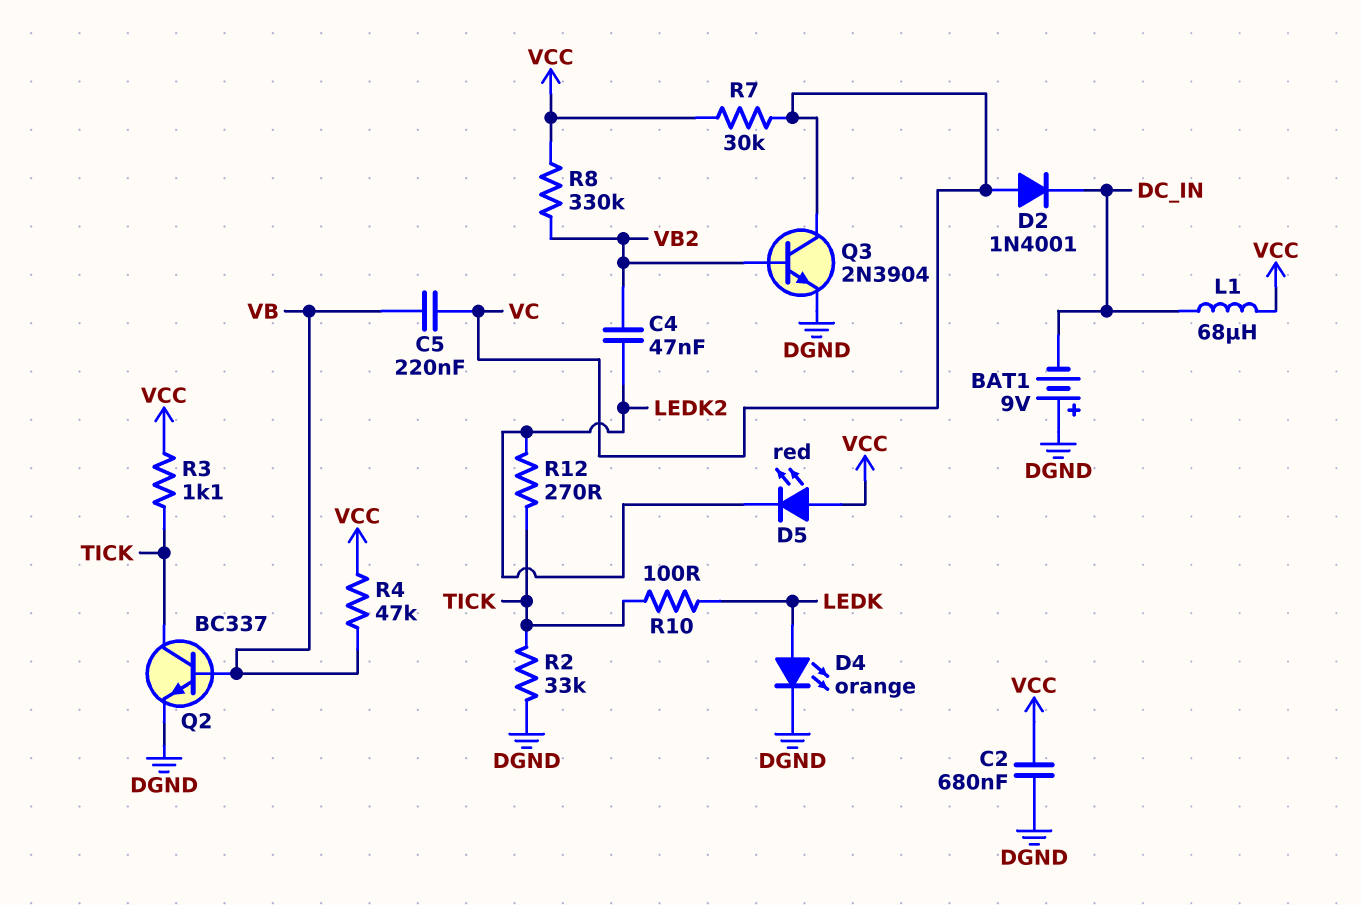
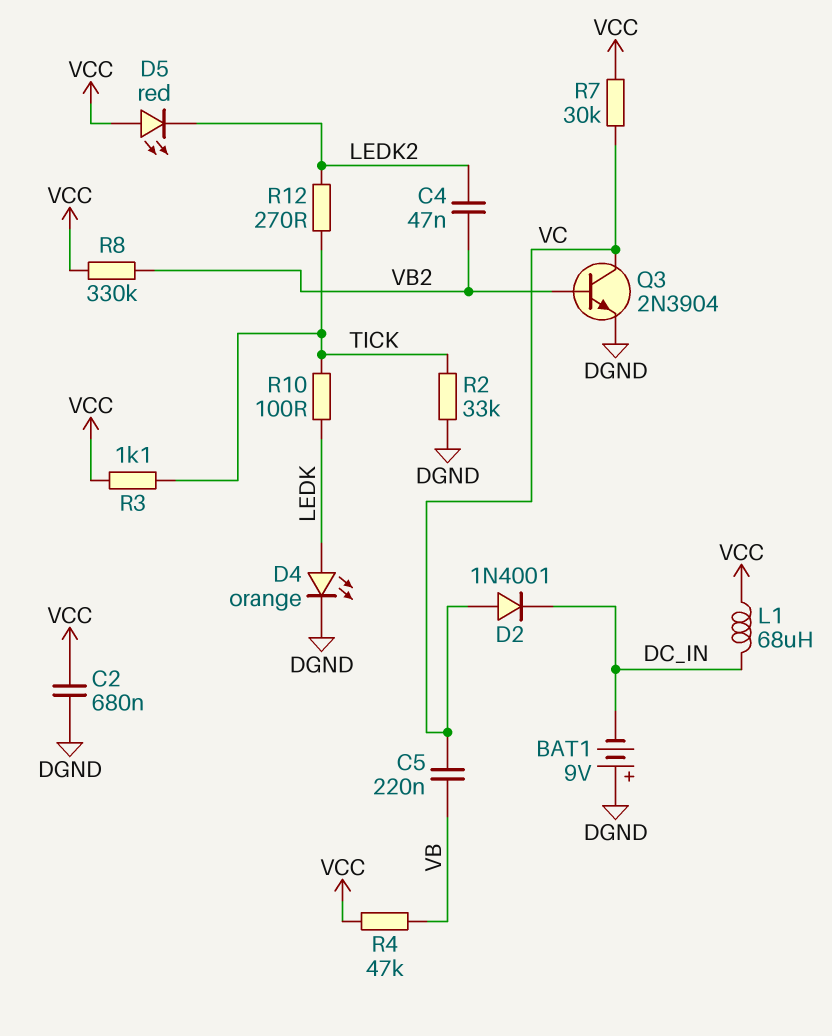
Q2: NPN BC337 (B VB, C TICK, E DGND) -> none

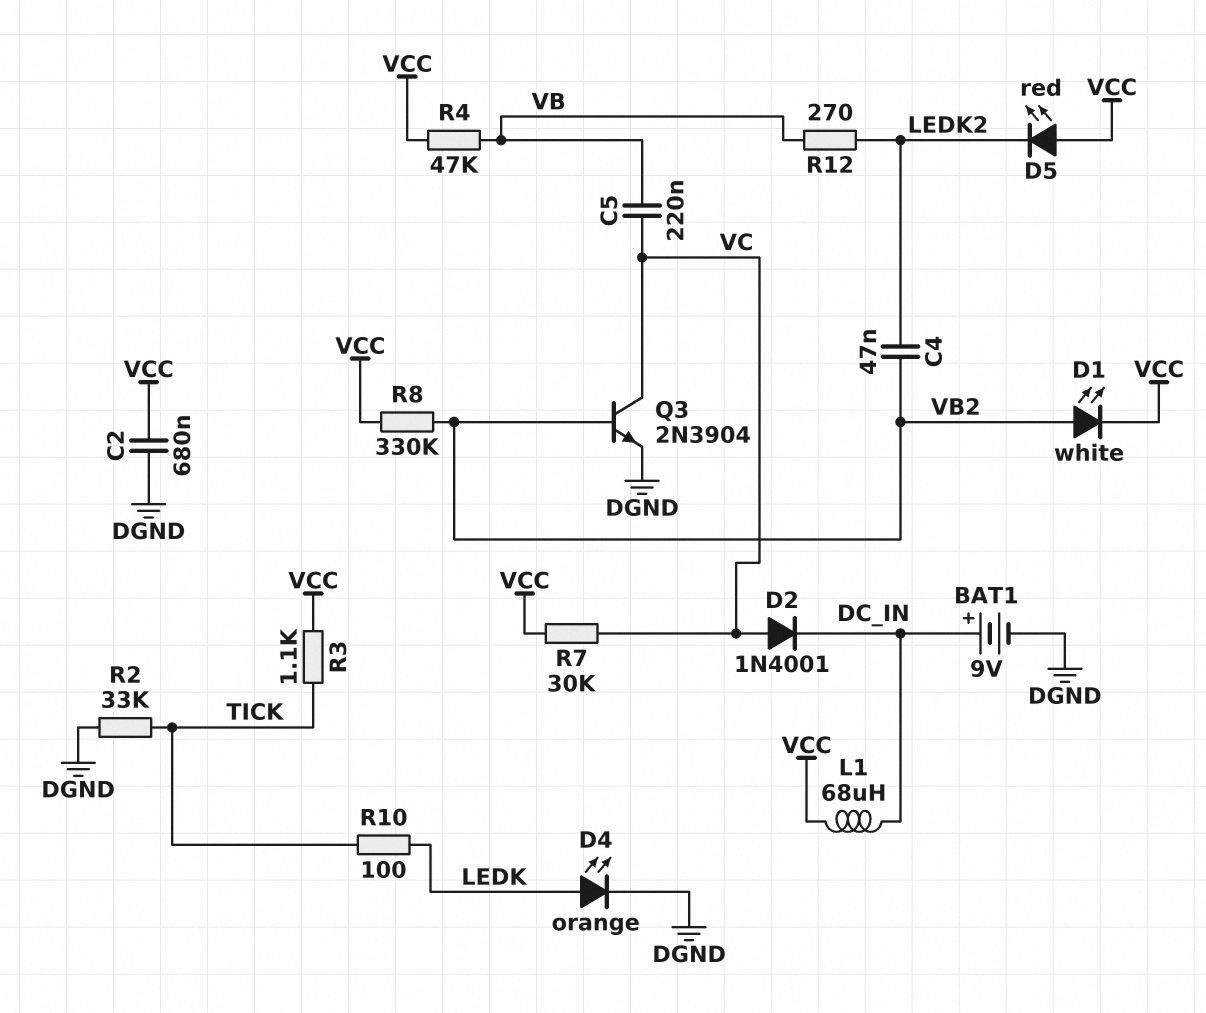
BAT1: 9V (plus DGND, minus DC_IN) -> 9V (plus DC_IN, minus DGND)
D1: none -> LED white (A VB2, K VCC)
R12: 270 (LEDK2, TICK) -> 270 (LEDK2, VB)

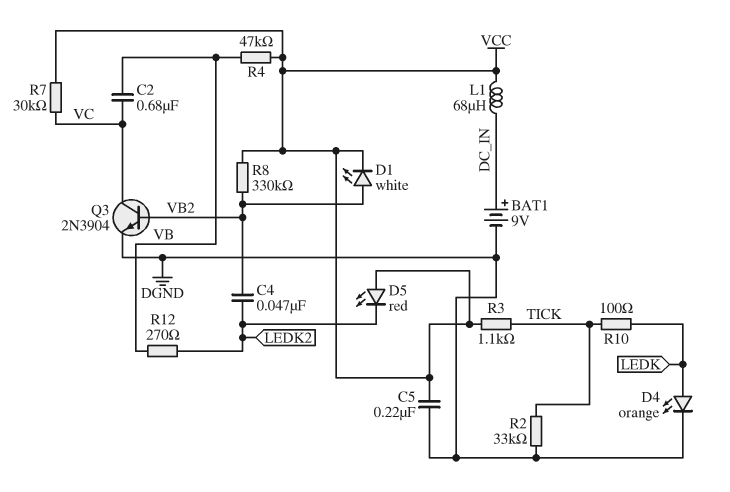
C2: 680nF (DGND, VCC) -> 680nF (VB, VC)
C5: 220nF (VB, VC) -> 220nF (DGND, VCC)
D2: diode 1N4001 (A VC, K DC_IN) -> none

